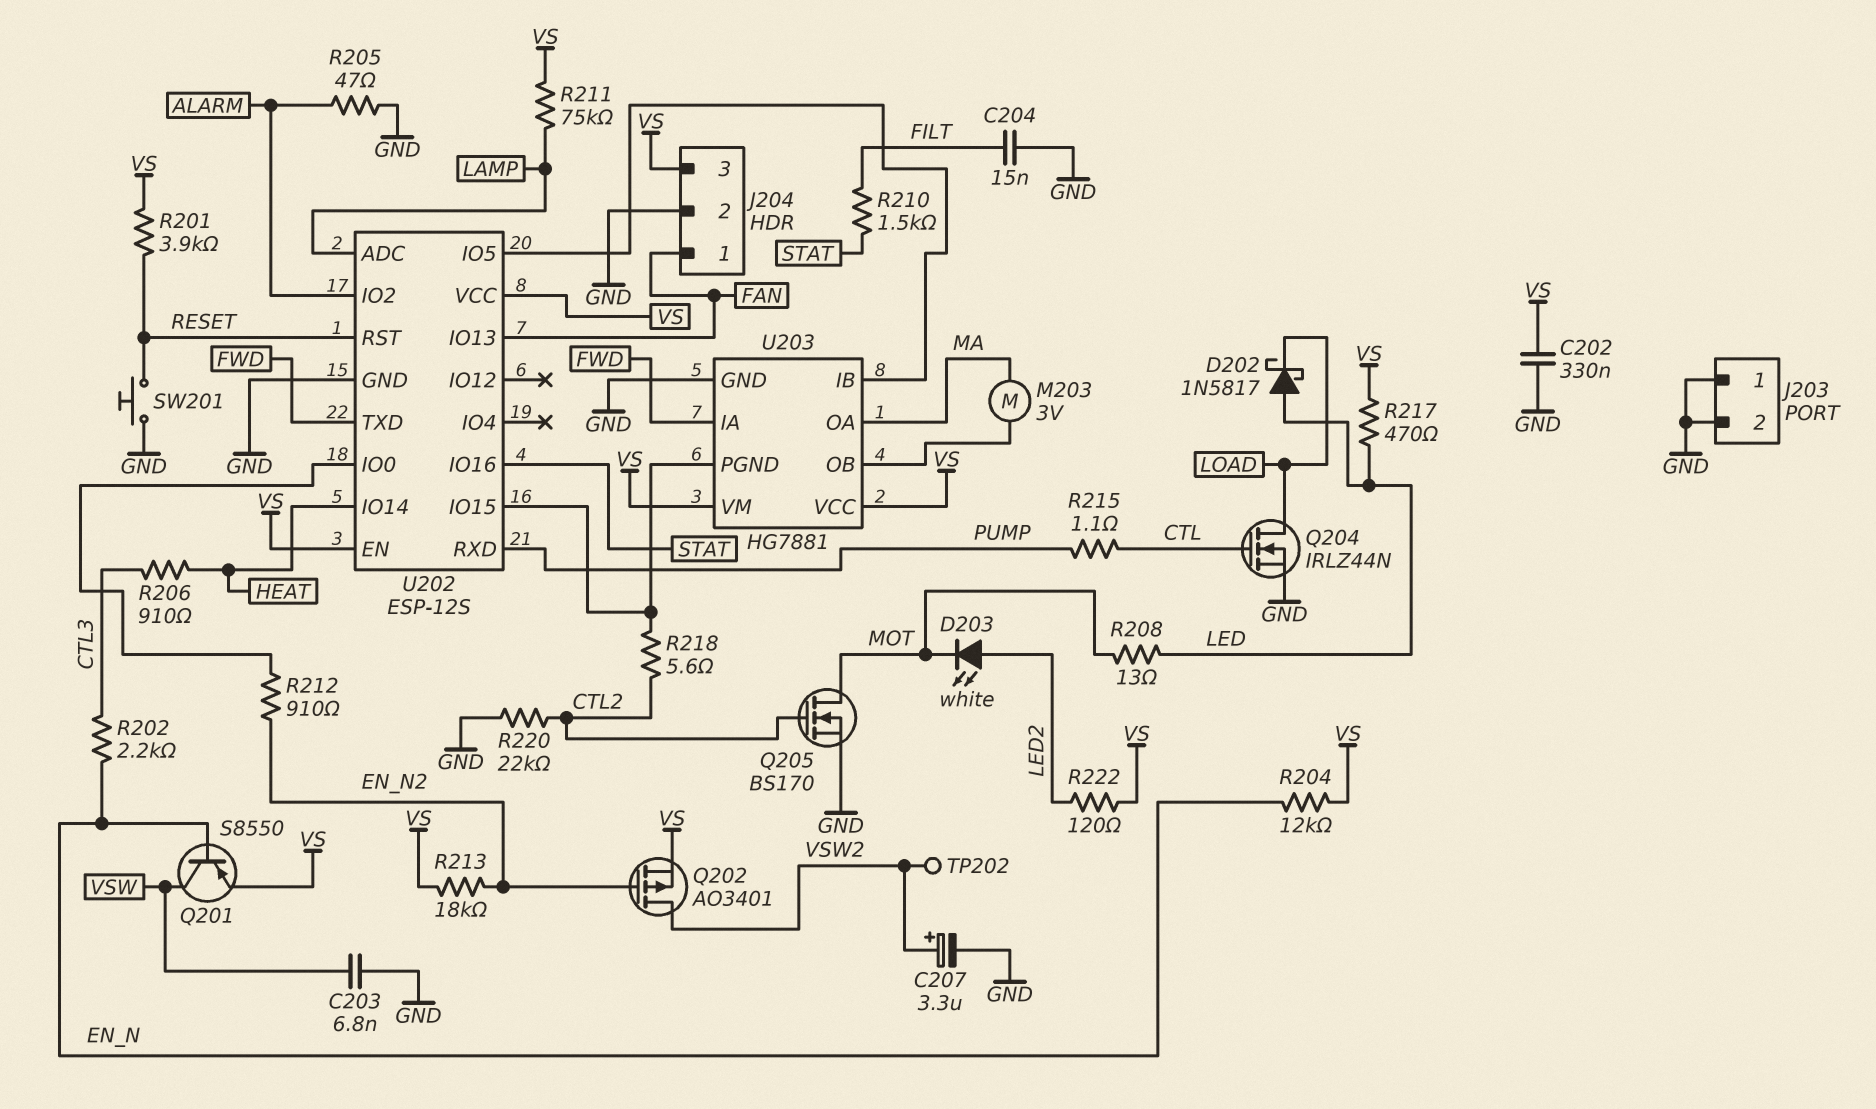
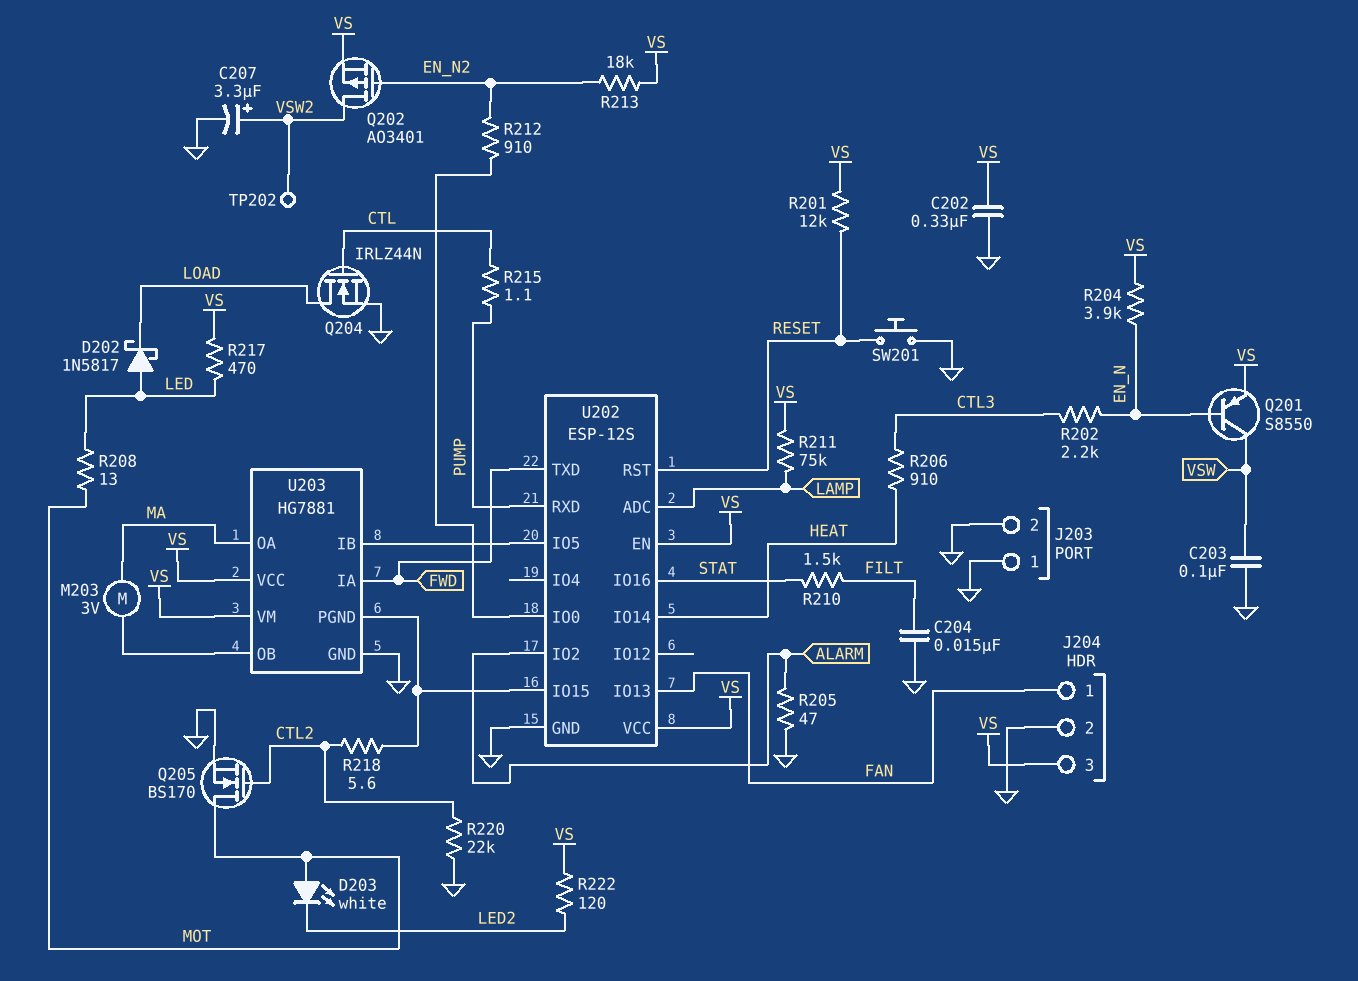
C203: 6.8nF (GND, VSW) -> 100nF (GND, VSW)
D203: LED white (A LED2, K MOT) -> LED white (A MOT, K LED2)
R201: 3.9k (RESET, VS) -> 12k (RESET, VS)
R204: 12k (EN_N, VS) -> 3.9k (EN_N, VS)

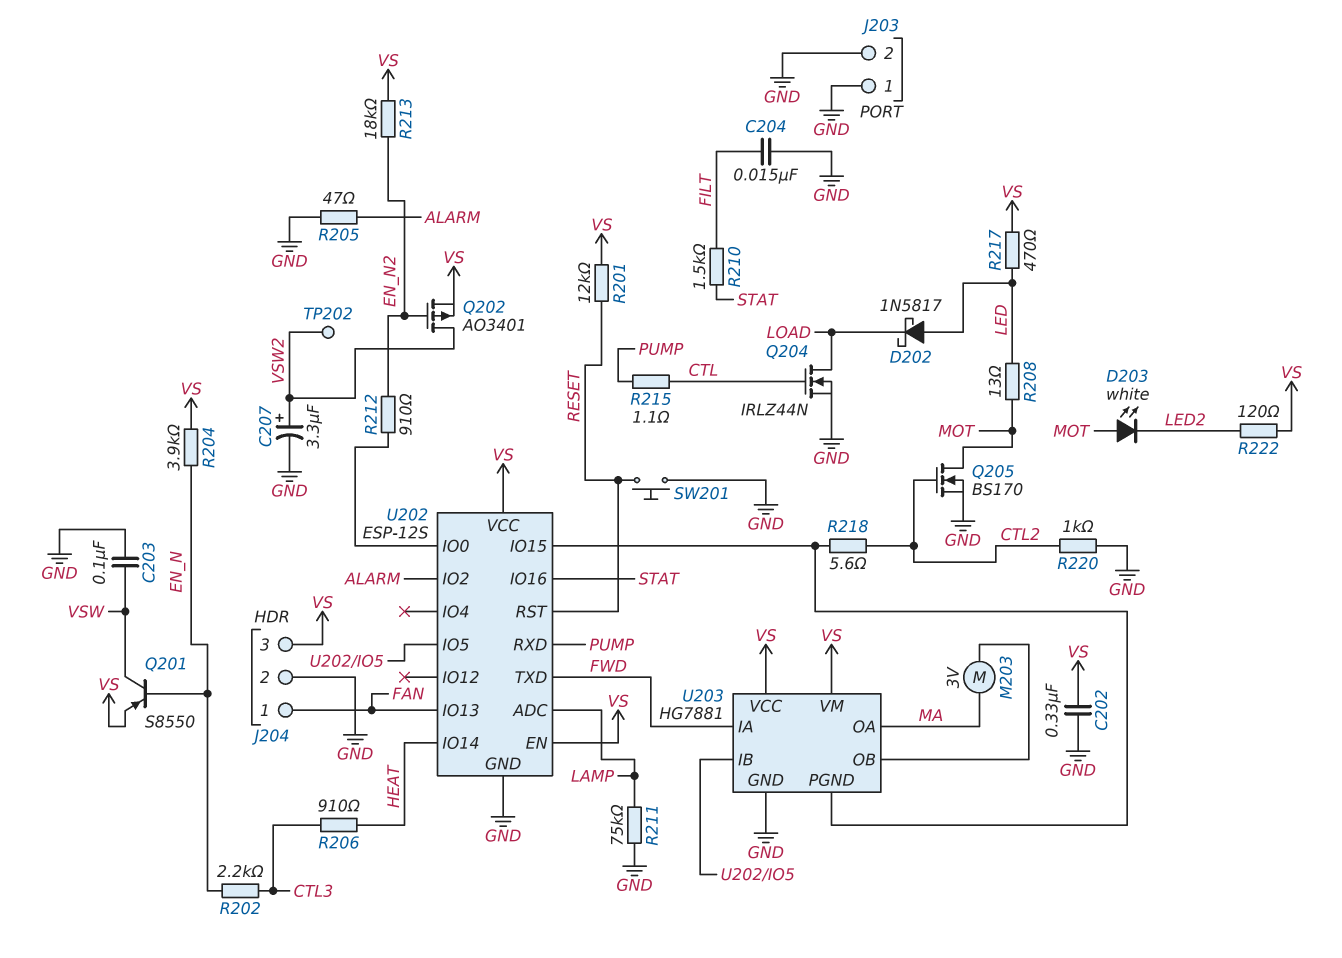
R211: 75k (LAMP, VS) -> 75k (GND, LAMP)
R220: 22k (CTL2, GND) -> 1k (CTL2, GND)

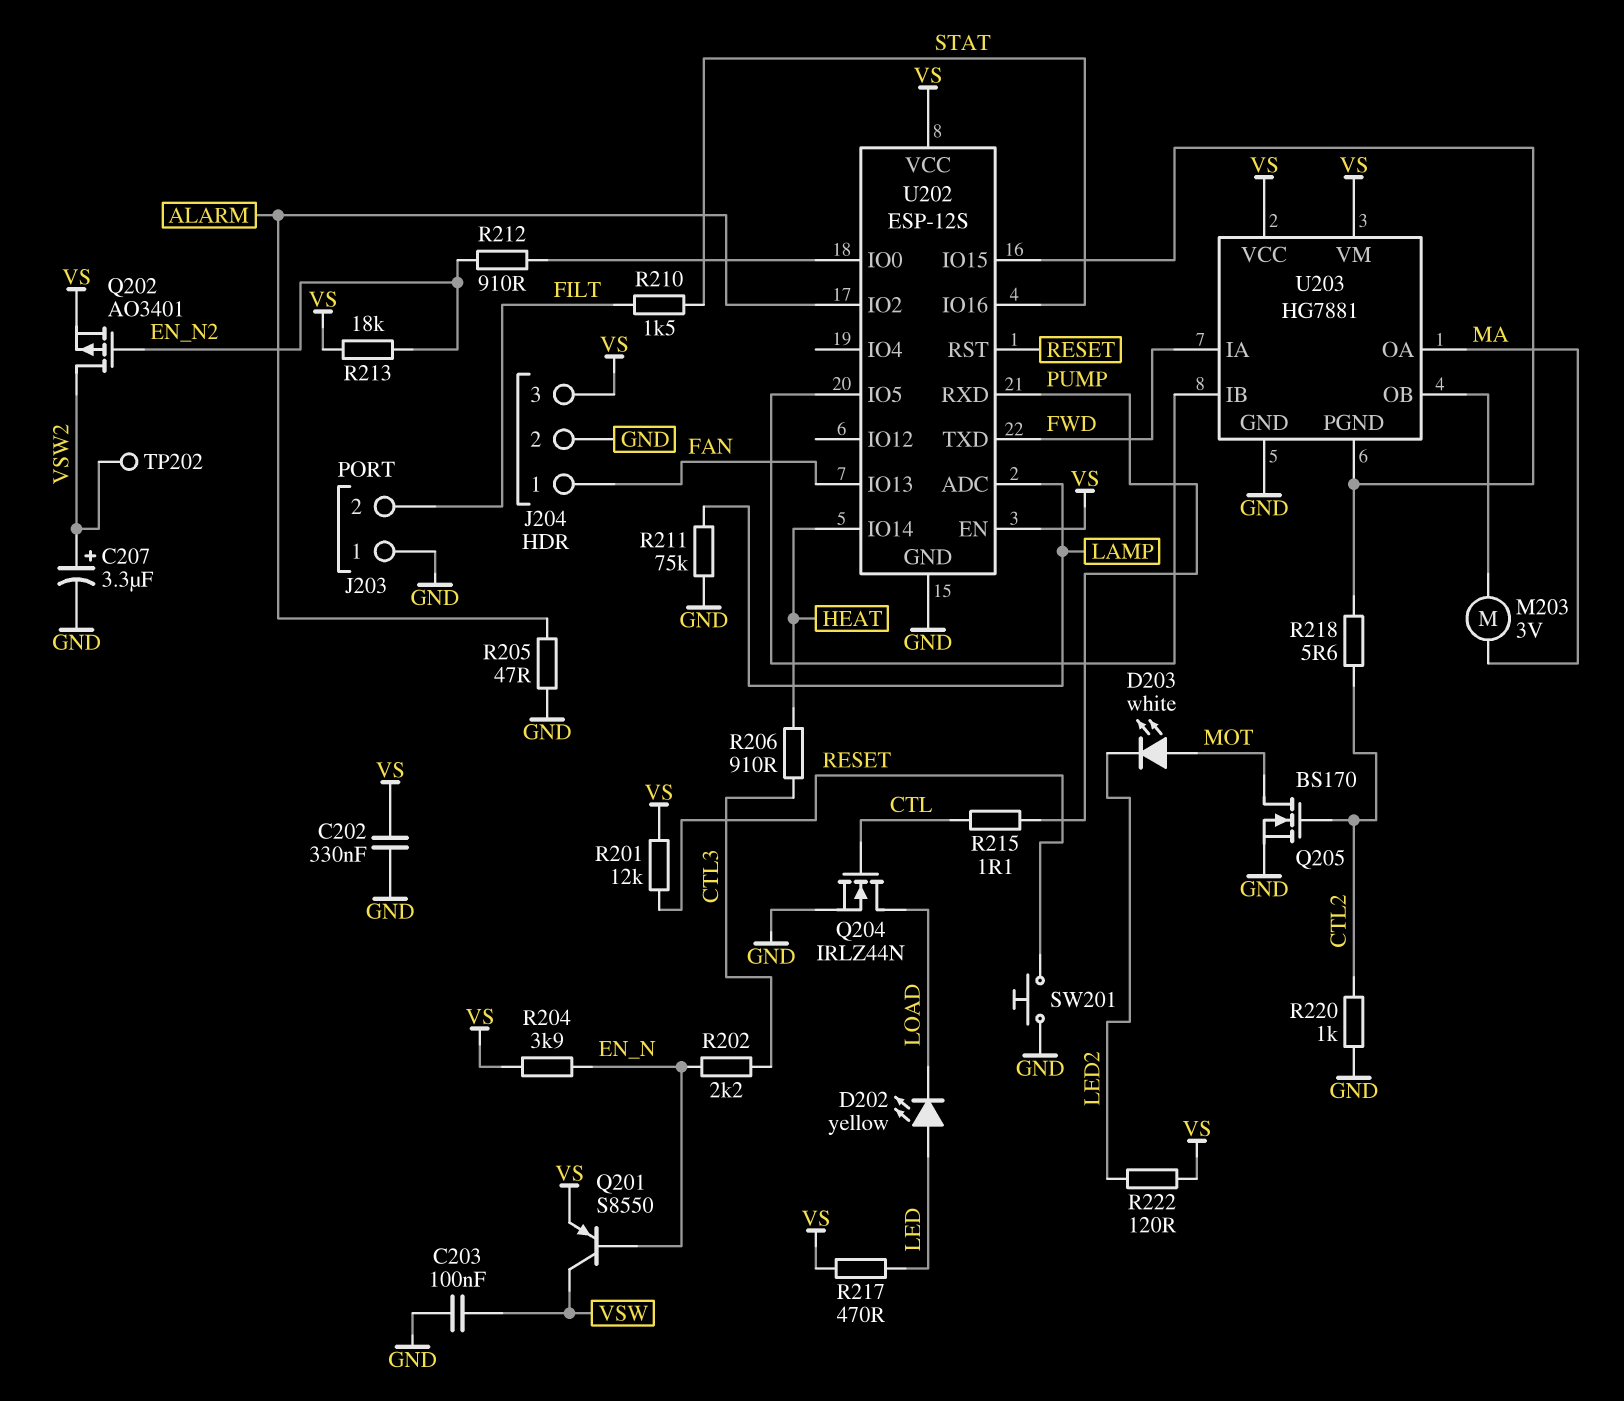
C204: 15nF (FILT, GND) -> none
D202: schottky 1N5817 (A LED, K LOAD) -> LED yellow (A LED, K LOAD)
J203 pin 2: GND -> FILT
R208: 13 (LED, MOT) -> none

